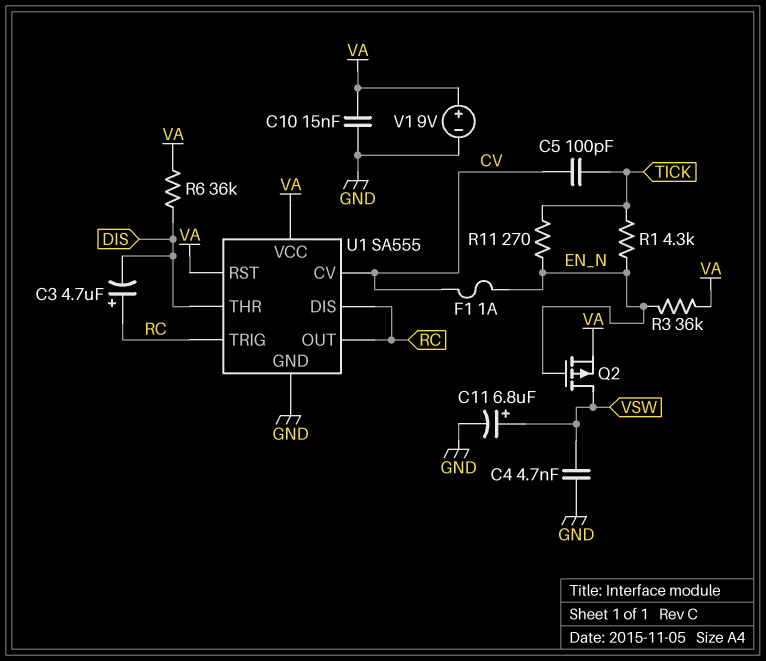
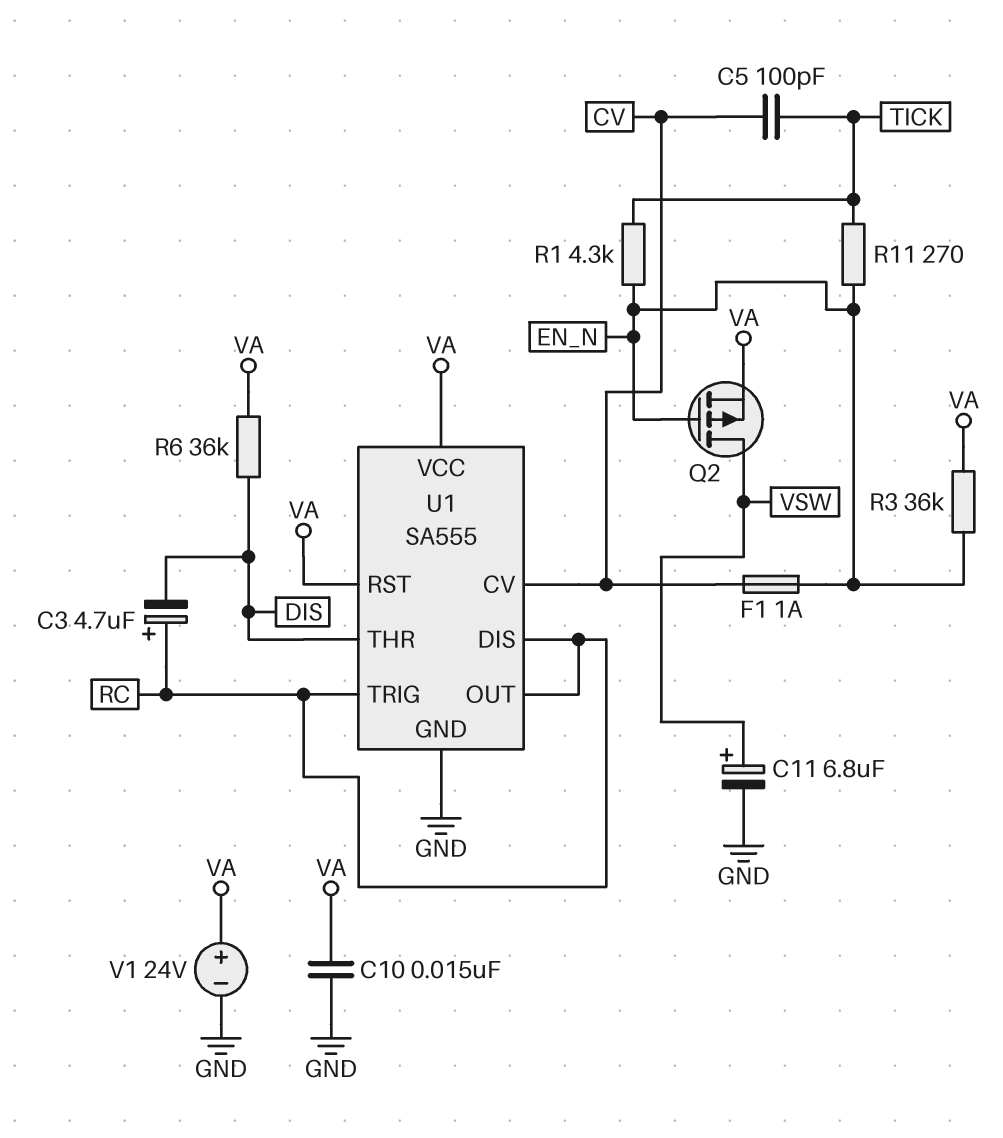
C4: 4.7nF (GND, VSW) -> none
V1: 9V (plus VA, minus GND) -> 24V (plus VA, minus GND)

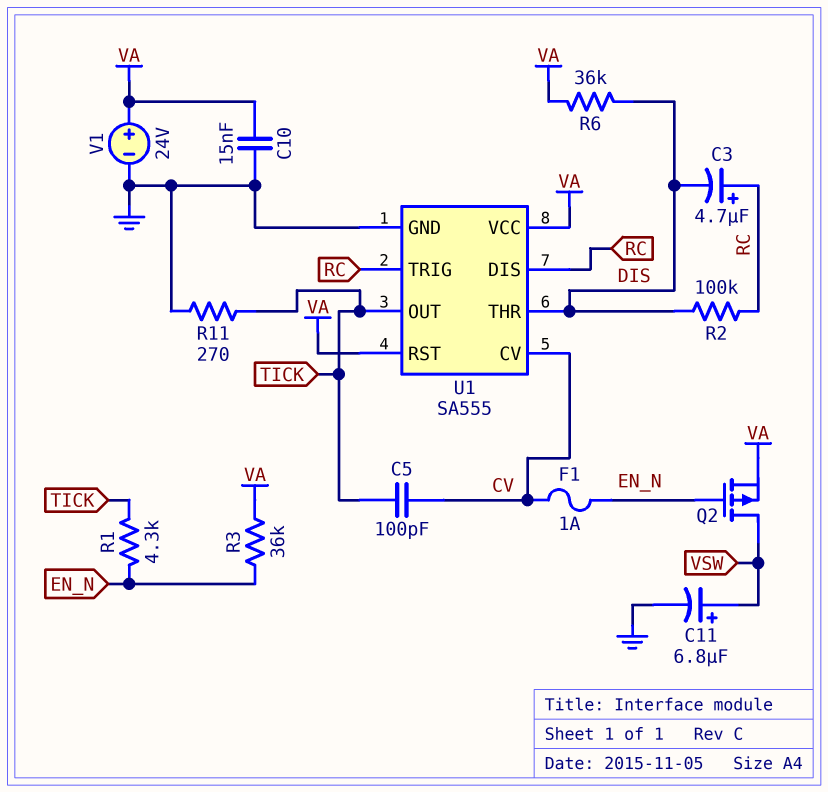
R2: none -> 100k (DIS, RC)
R11: 270 (EN_N, TICK) -> 270 (GND, TICK)
U1 pin OUT: RC -> TICK

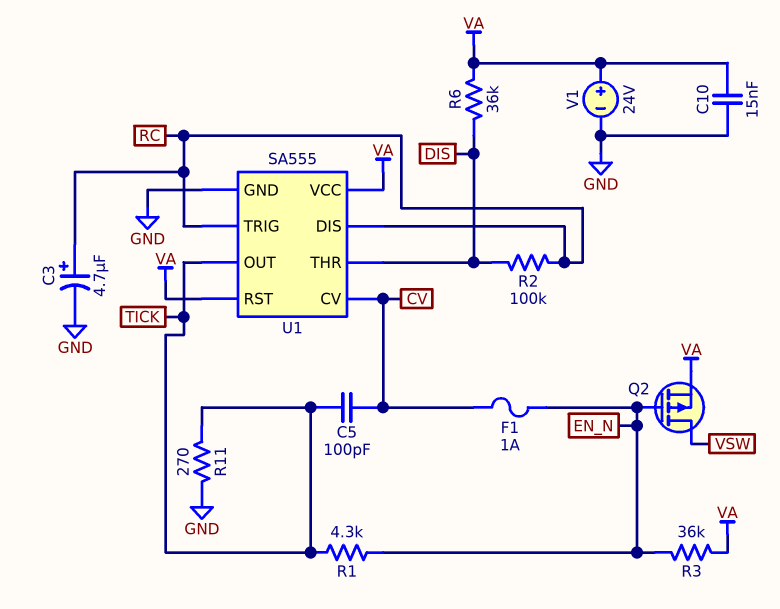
C3: 4.7uF (plus RC, minus DIS) -> 4.7uF (plus RC, minus GND)
C11: 6.8uF (plus VSW, minus GND) -> none

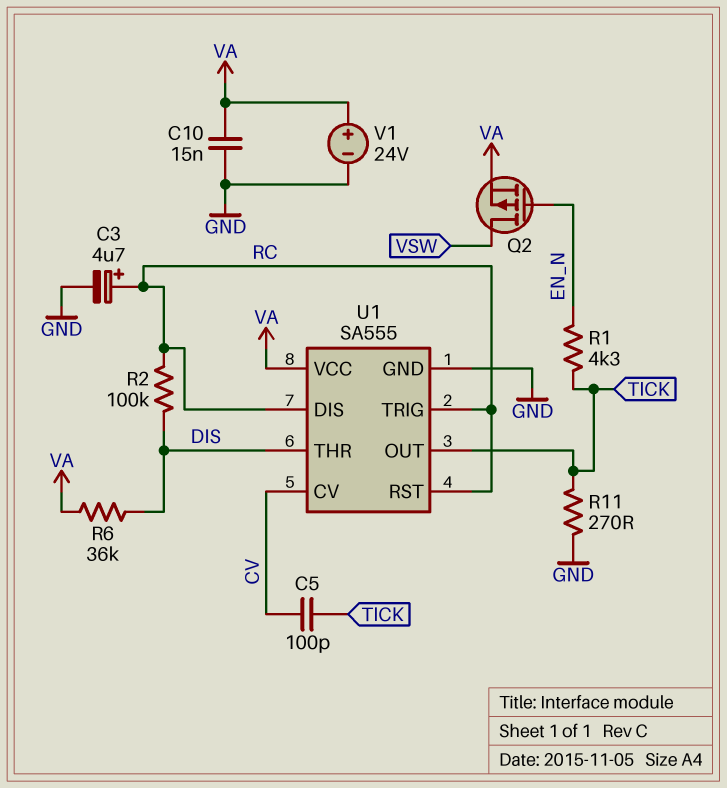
F1: 1A (CV, EN_N) -> none
R3: 36k (EN_N, VA) -> none
U1 pin RST: VA -> RC

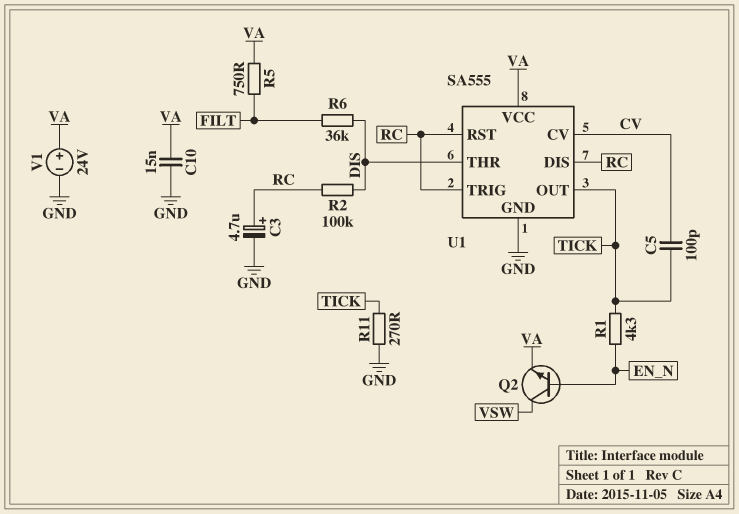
Q2: PMOS (G EN_N, D VSW, S VA) -> NPN (B EN_N, C VSW, E VA)
R5: none -> 750 (FILT, VA)
R6: 36k (DIS, VA) -> 36k (DIS, FILT)

